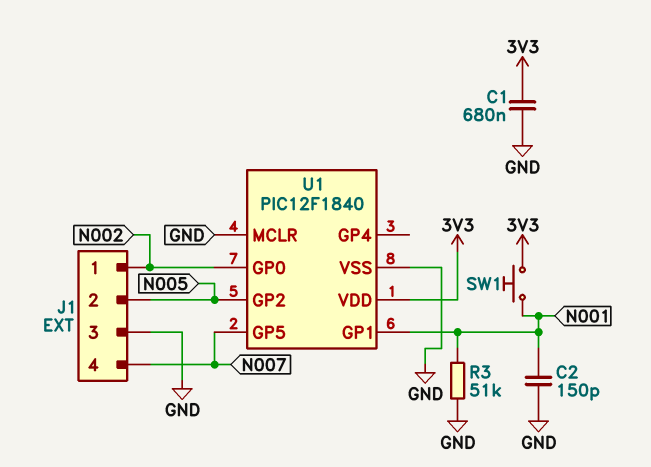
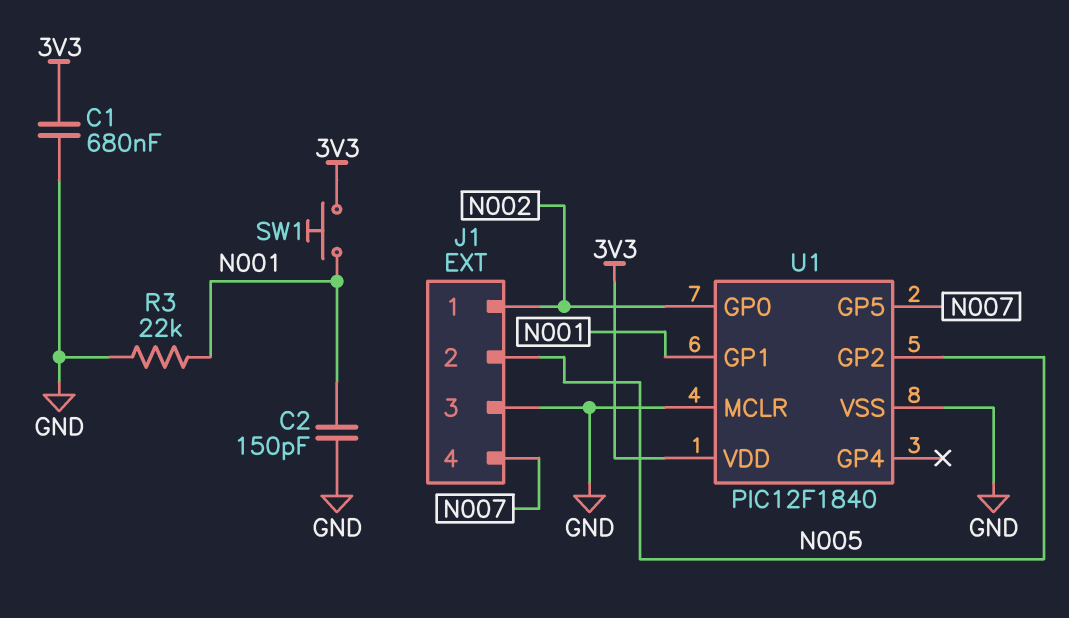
R3: 51k (GND, N001) -> 22k (GND, N001)

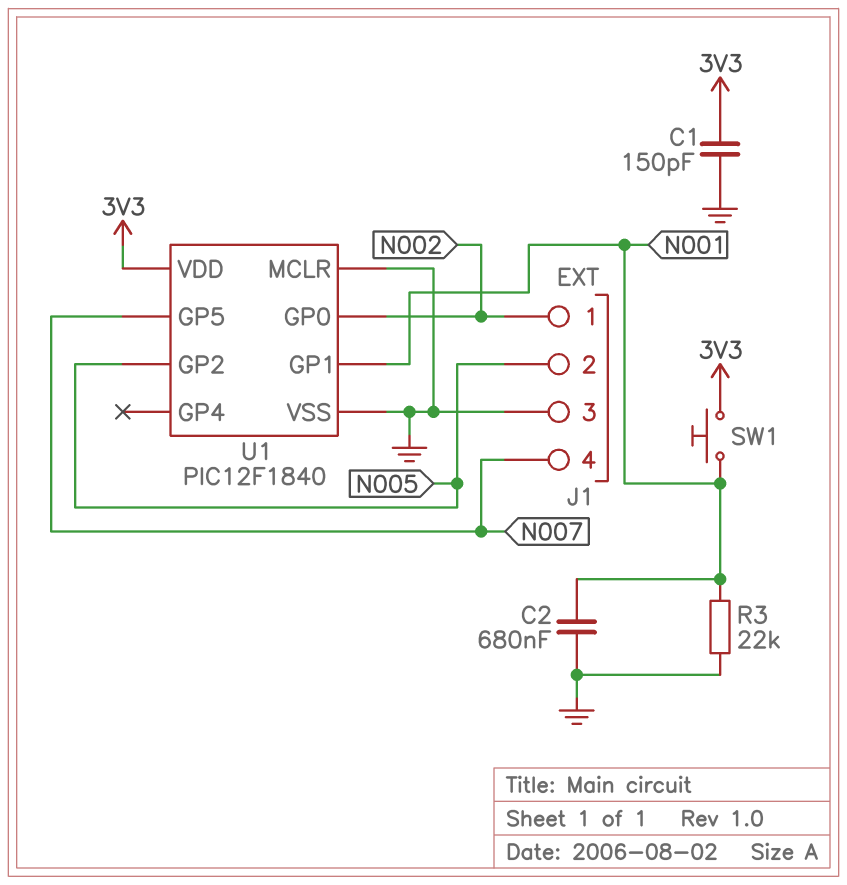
C1: 680nF (3V3, GND) -> 150pF (3V3, GND)
C2: 150pF (GND, N001) -> 680nF (GND, N001)

